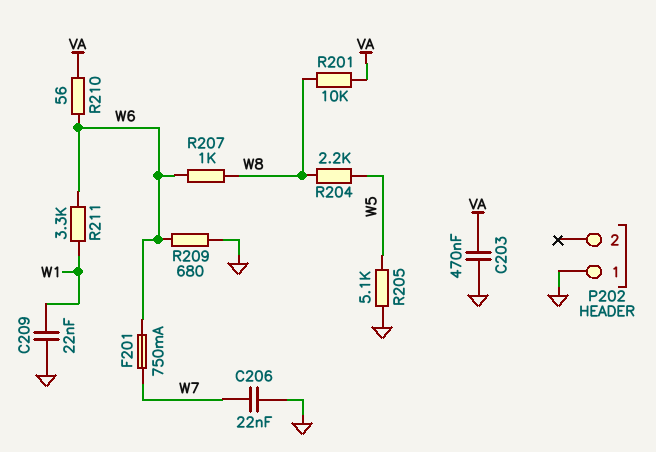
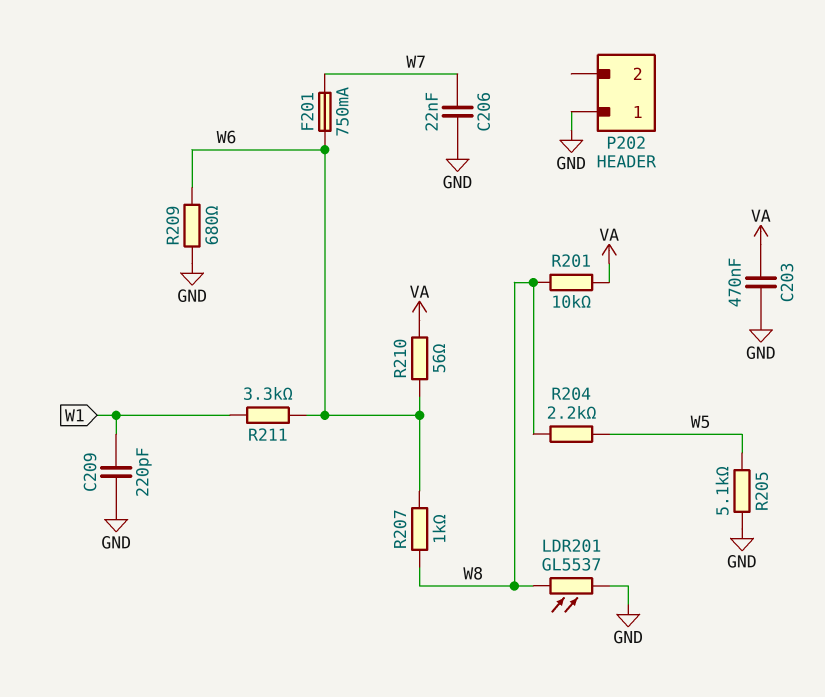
C209: 22nF (GND, W1) -> 220pF (GND, W1)
LDR201: none -> GL5537 (GND, W8)

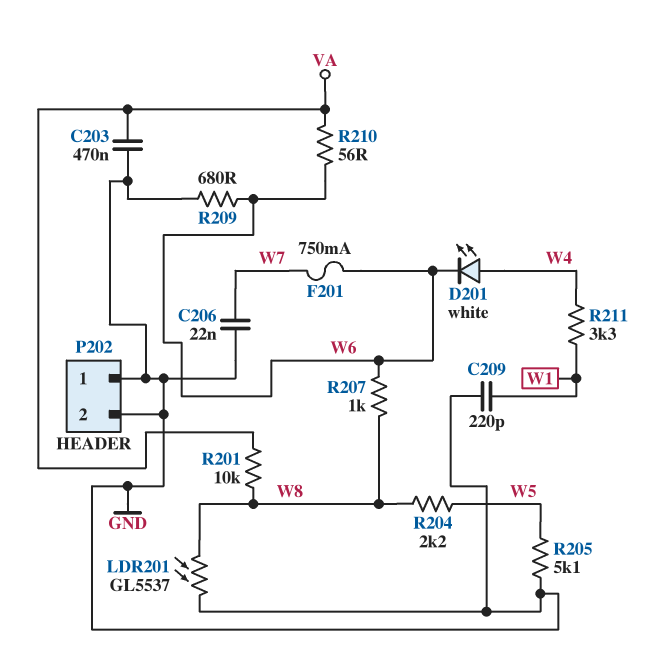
D201: none -> LED white (A W4, K W6)
P202 pin 2: none -> GND
R211: 3.3k (W1, W6) -> 3.3k (W1, W4)

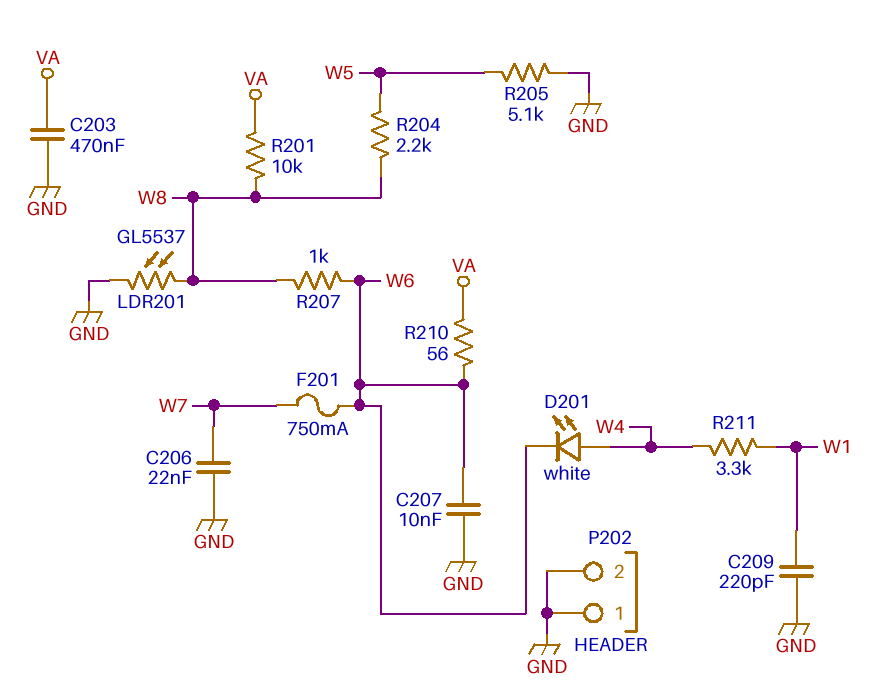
C207: none -> 10nF (GND, W6)
R209: 680 (GND, W6) -> none

